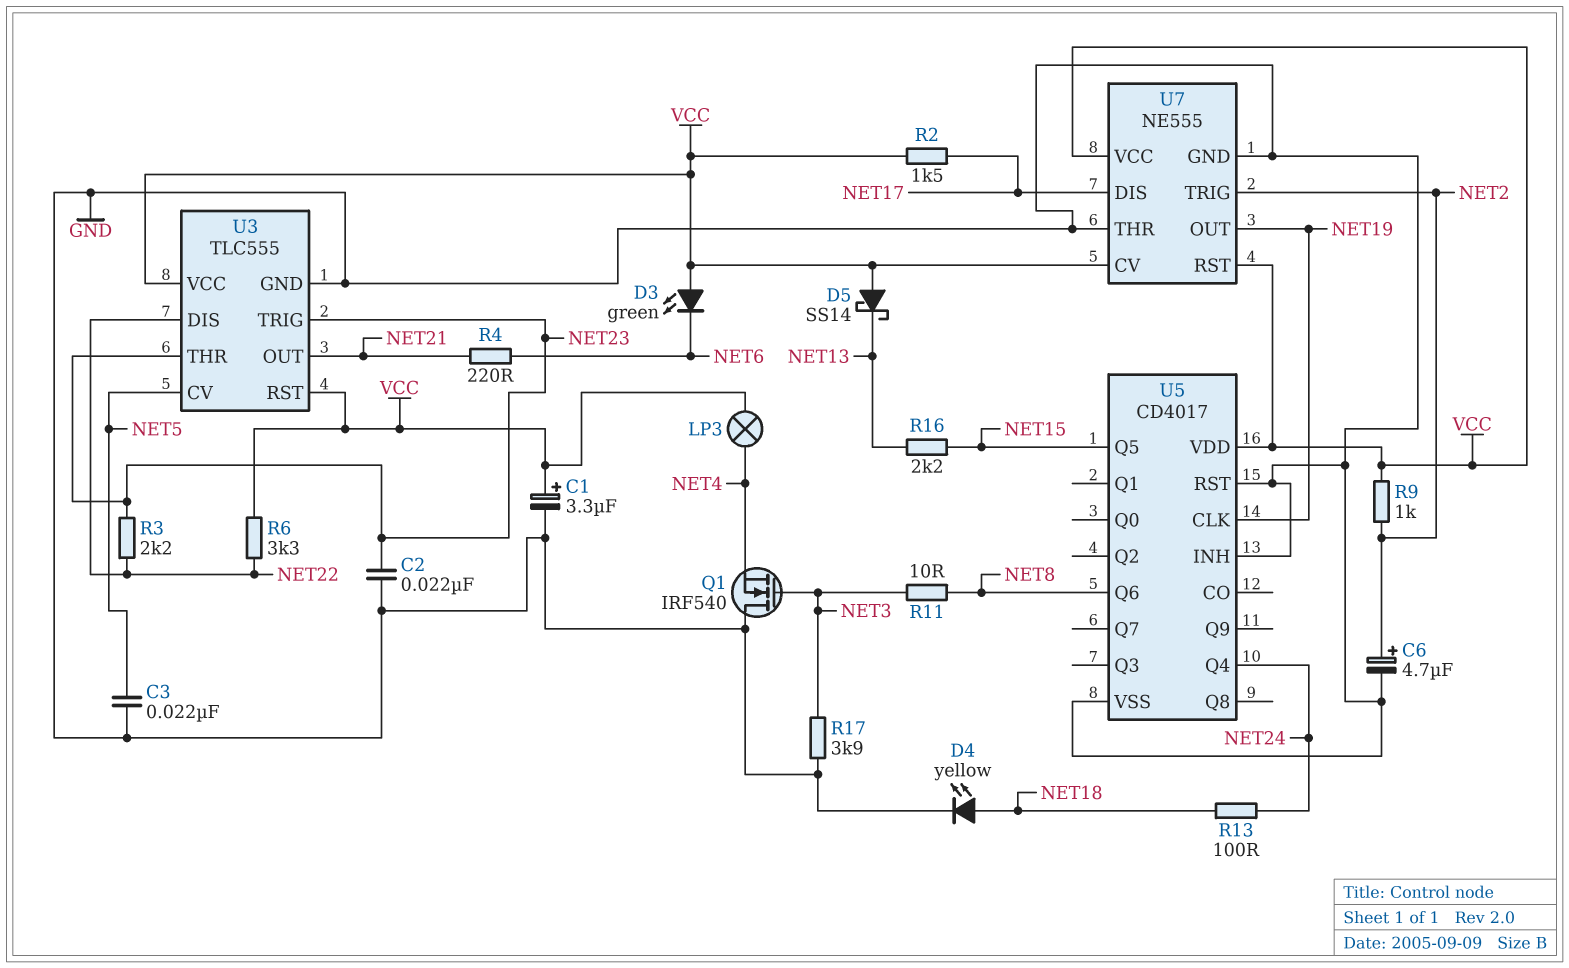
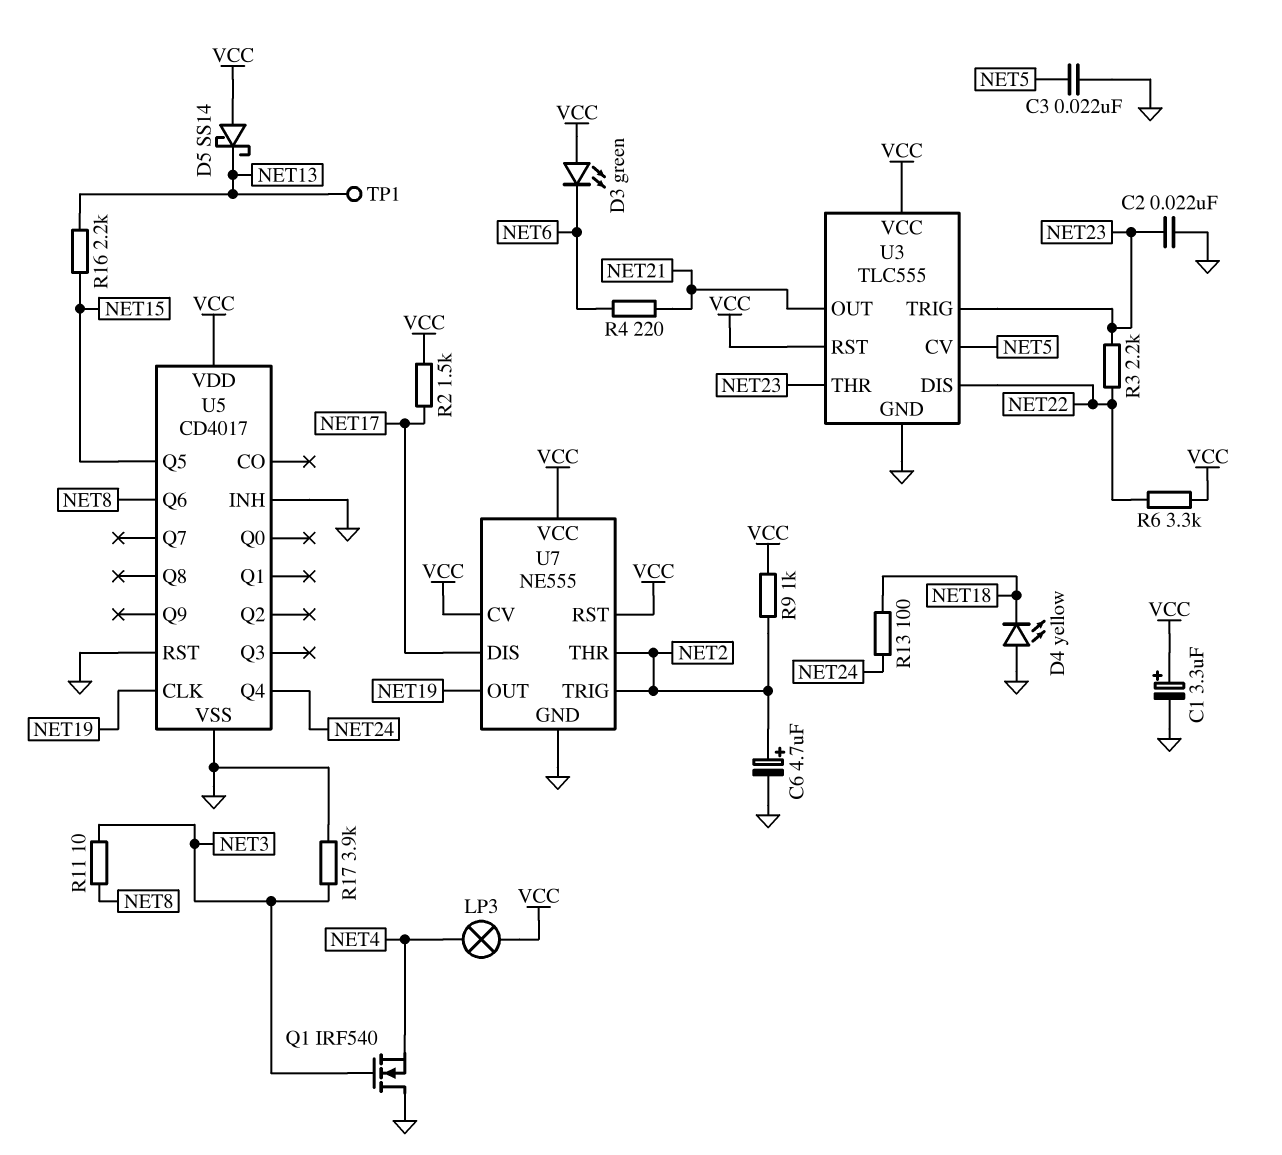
D4: LED yellow (A NET18, K GND) -> LED yellow (A GND, K NET18)
TP1: none -> test point (NET13)
U7 pin THR: GND -> NET2

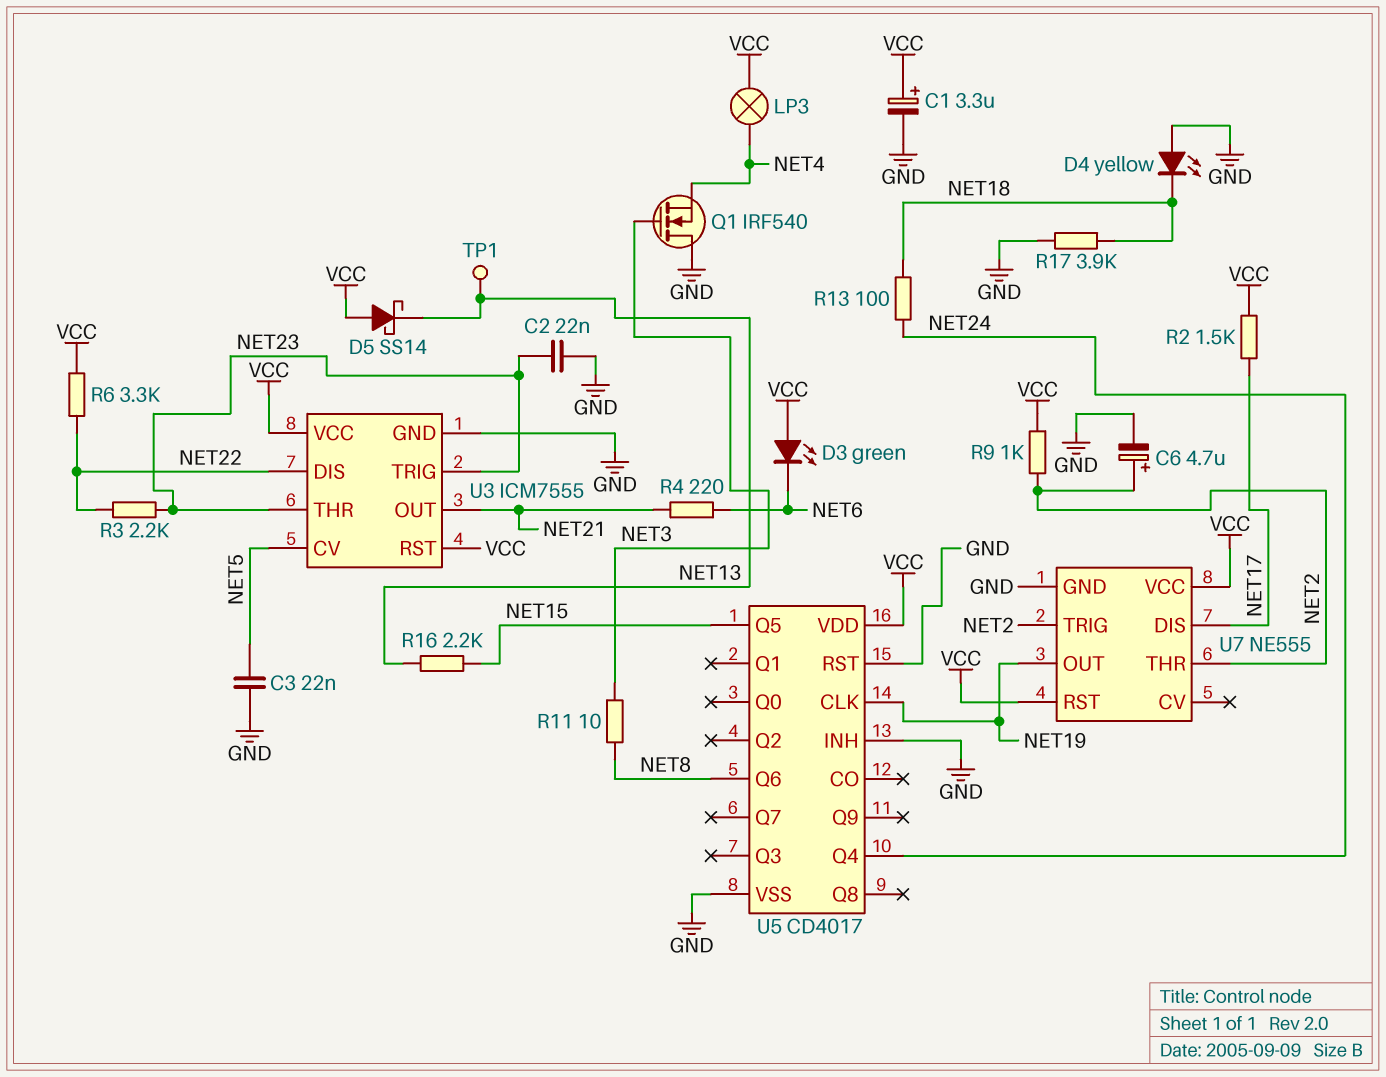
R17: 3.9k (GND, NET3) -> 3.9k (GND, NET18)
U3: TLC555 -> ICM7555
U7 pin CV: VCC -> none

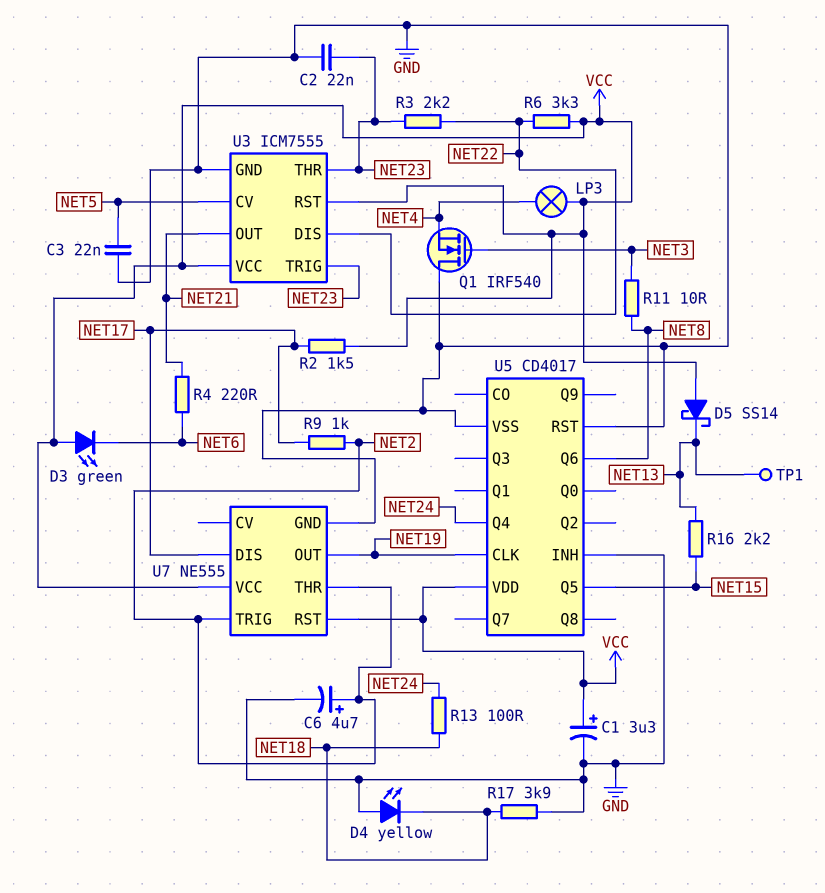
R9: 1k (NET2, VCC) -> 1k (NET2, NET17)

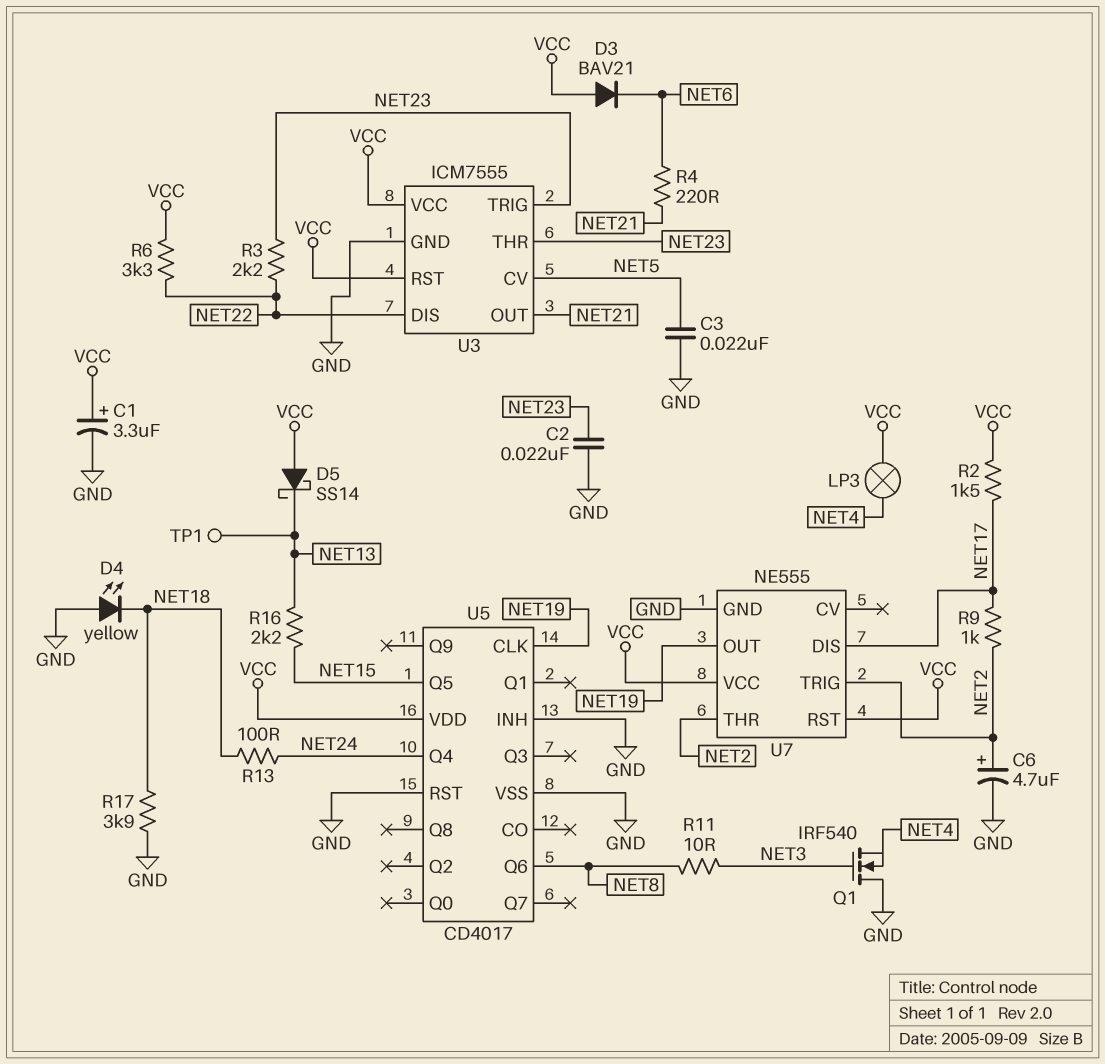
D3: LED green (A VCC, K NET6) -> diode BAV21 (A VCC, K NET6)

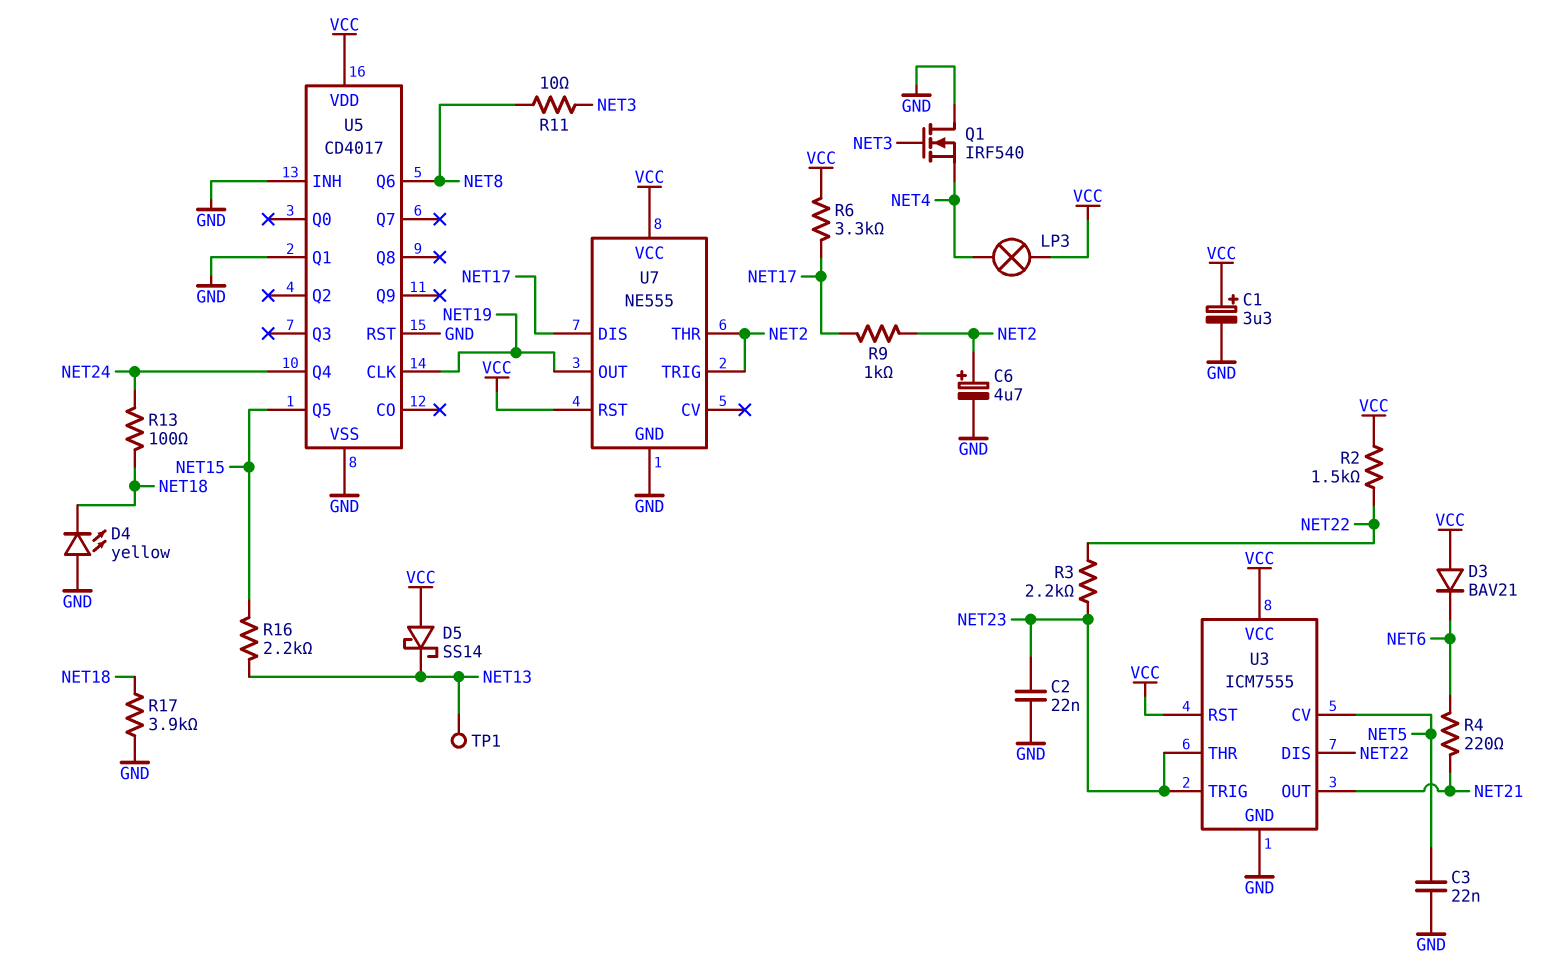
R2: 1.5k (NET17, VCC) -> 1.5k (NET22, VCC)
R6: 3.3k (NET22, VCC) -> 3.3k (NET17, VCC)
U5 pin Q1: none -> GND

